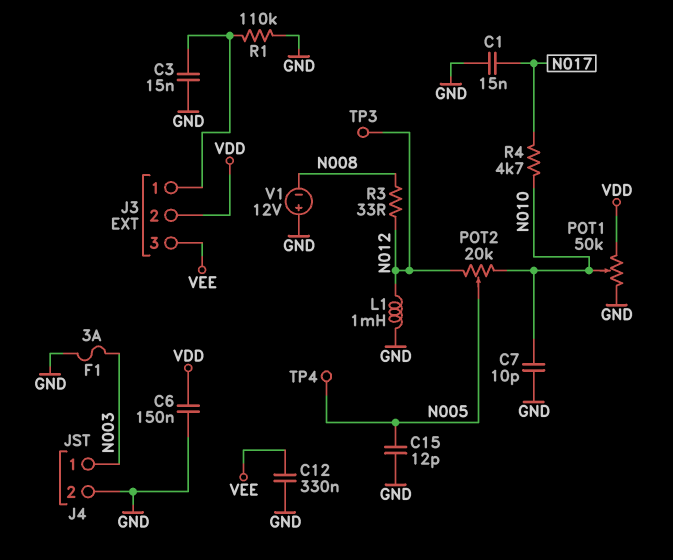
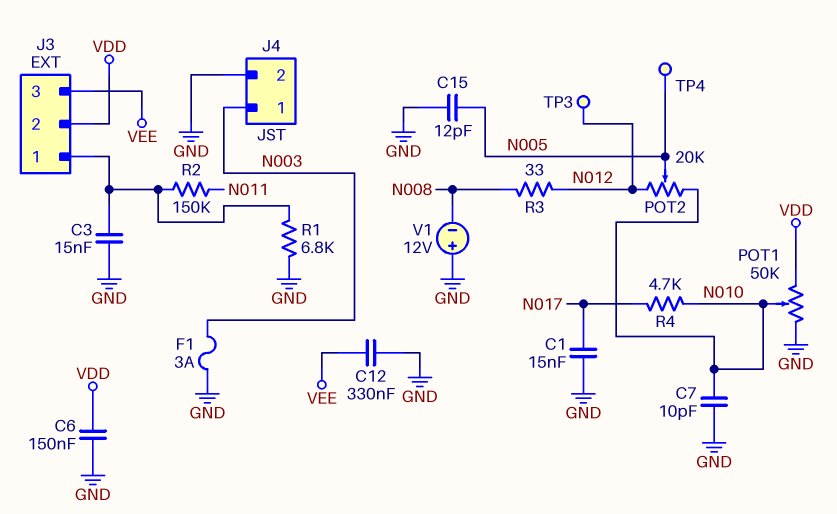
L1: 1mH (GND, N012) -> none
R1: 110k (GND, J3/1) -> 6.8k (GND, J3/1)
R2: none -> 150k (J3/1, N011)

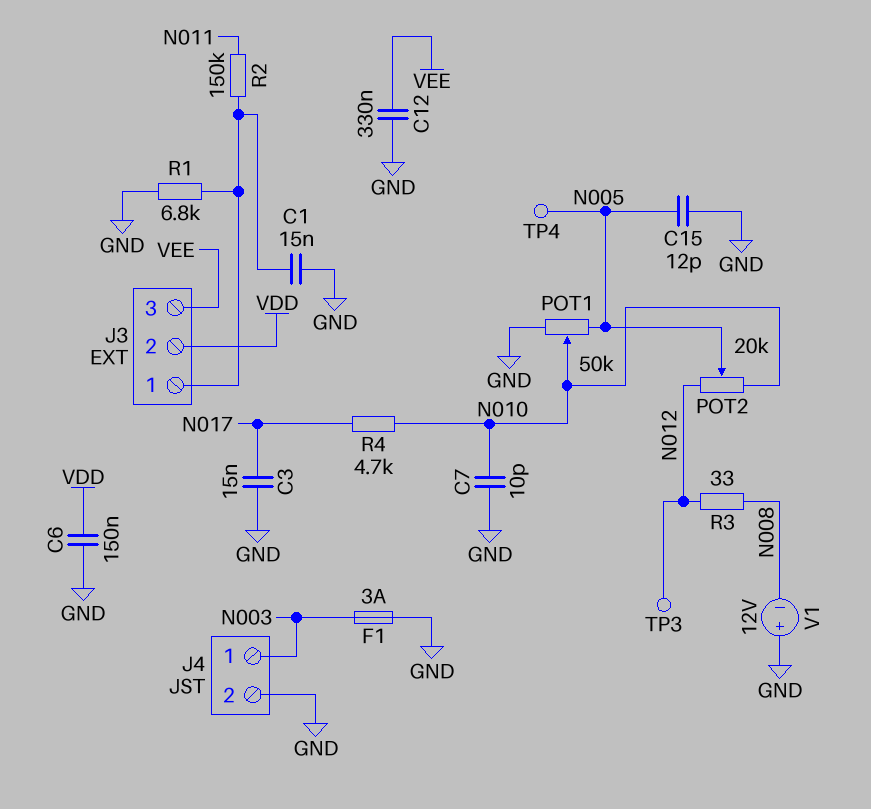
C1: 15nF (GND, N017) -> 15nF (GND, J3/1)
C3: 15nF (GND, J3/1) -> 15nF (GND, N017)
POT1: 50k (GND, VDD, wiper N010) -> 50k (GND, N005, wiper N010)

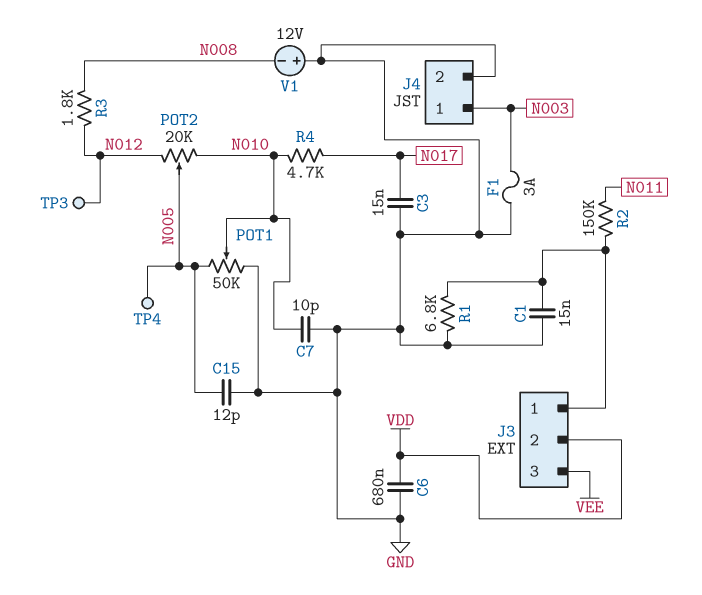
C6: 150nF (GND, VDD) -> 680nF (GND, VDD)
C12: 330nF (GND, VEE) -> none
R3: 33 (N008, N012) -> 1.8k (N008, N012)

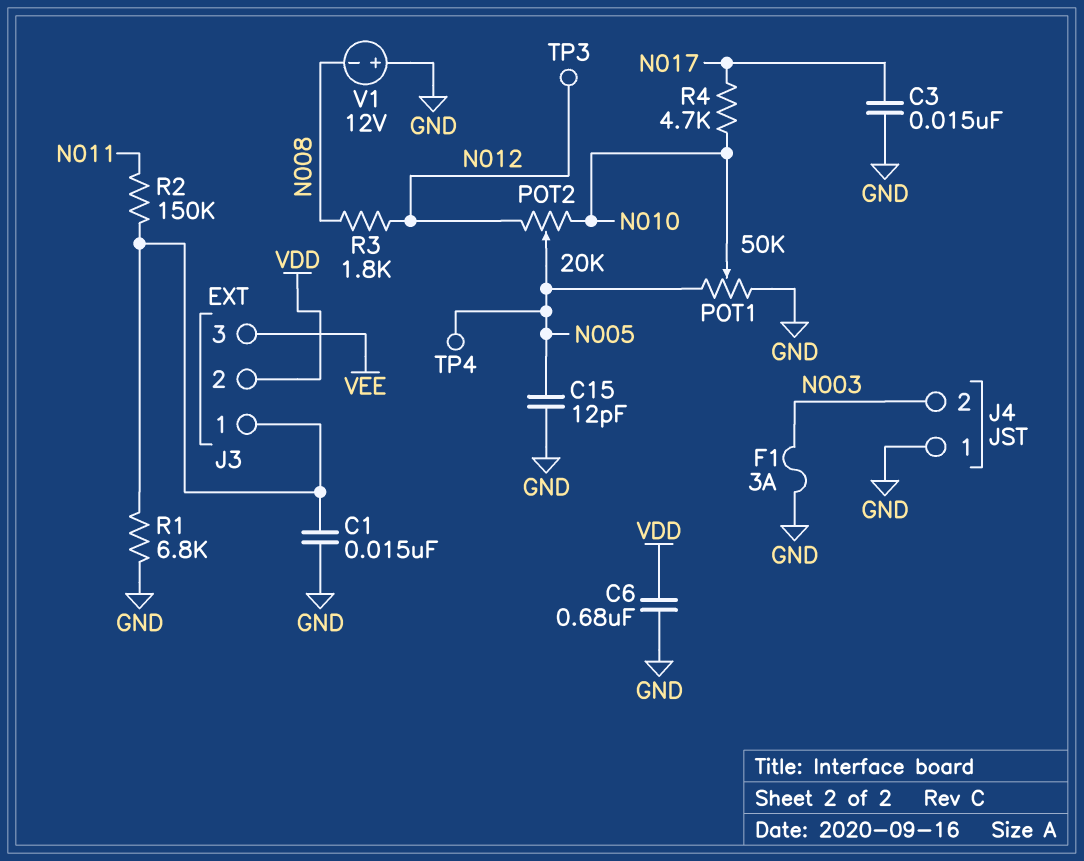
C7: 10pF (GND, N010) -> none
J4 pin 1: N003 -> GND
J4 pin 2: GND -> N003

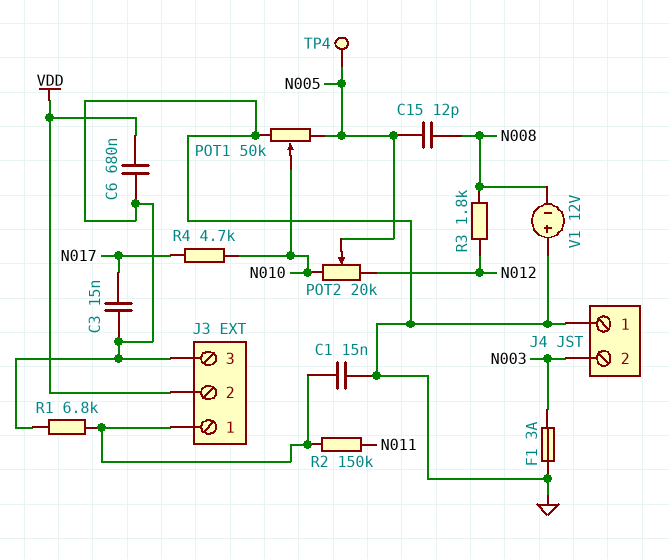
C15: 12pF (GND, N005) -> 12pF (N005, N008)
J3 pin 3: VEE -> GND
TP3: test point (N012) -> none

